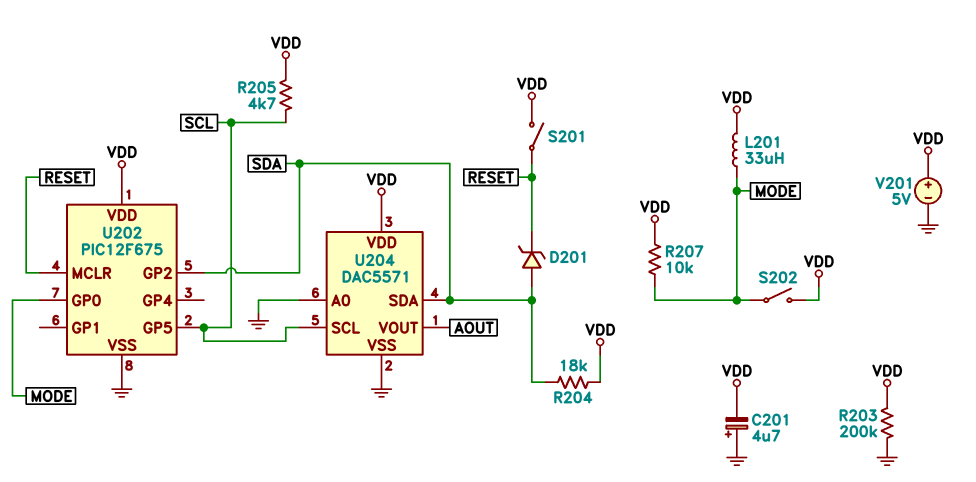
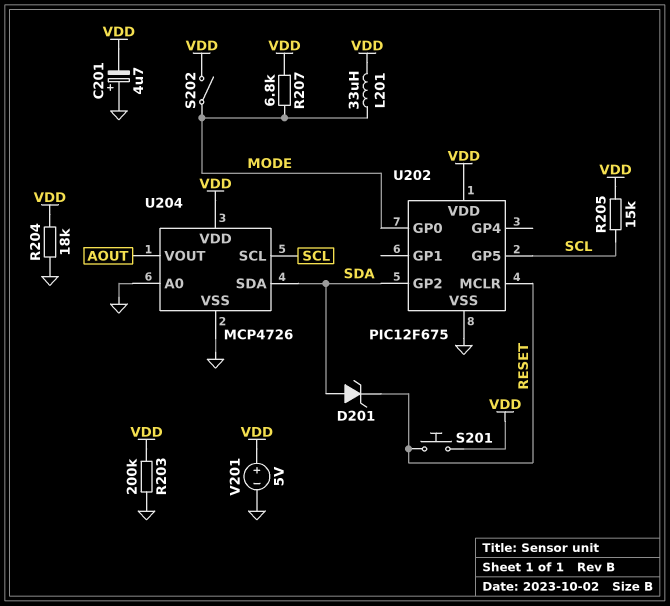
R204: 18k (SDA, VDD) -> 18k (GND, VDD)
R205: 4.7k (SCL, VDD) -> 15k (SCL, VDD)
R207: 10k (MODE, VDD) -> 6.8k (MODE, VDD)
S201: switch (RESET, VDD) -> button (RESET, VDD)
U204: DAC5571 -> MCP4726

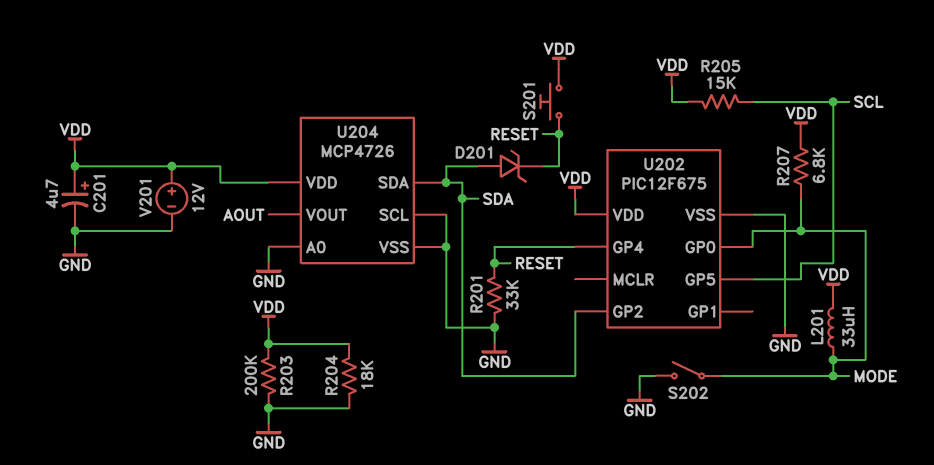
C201: 4.7uF (plus GND, minus VDD) -> 4.7uF (plus VDD, minus GND)
R201: none -> 33k (GND, RESET)
S202: switch (MODE, VDD) -> switch (GND, MODE)
U202 pin GP4: none -> RESET
U202 pin MCLR: RESET -> none
U204 pin SCL: SCL -> GND
V201: 5V (plus VDD, minus GND) -> 12V (plus VDD, minus GND)

